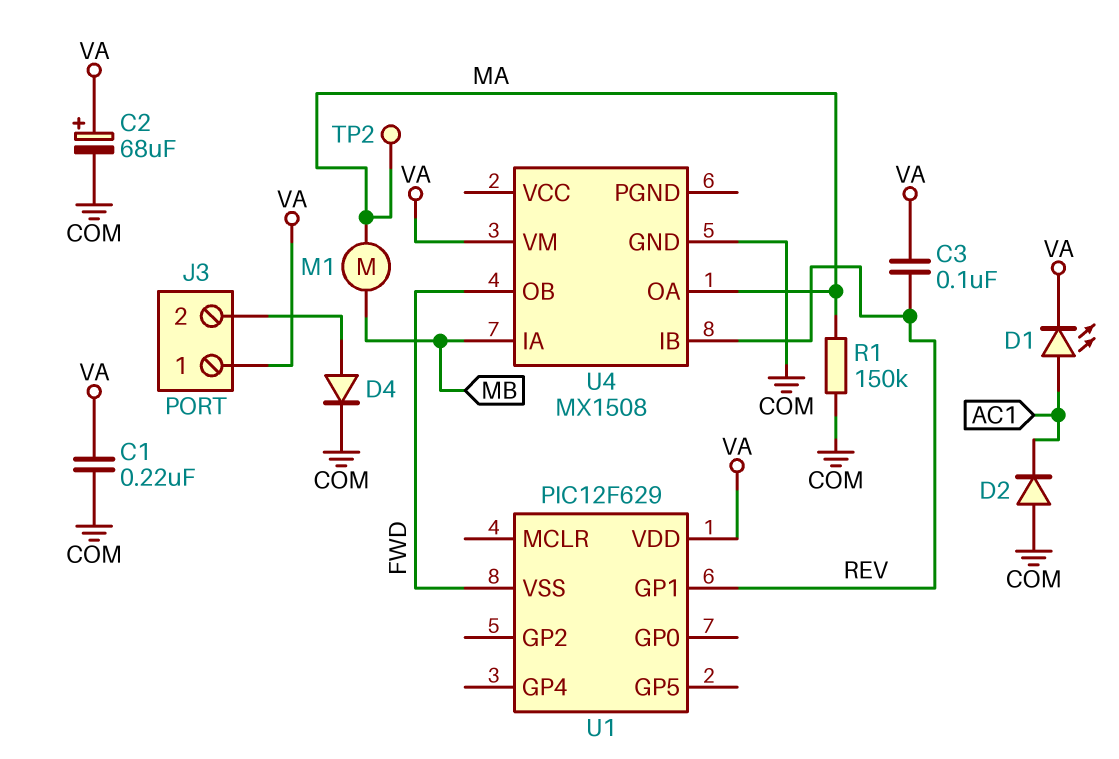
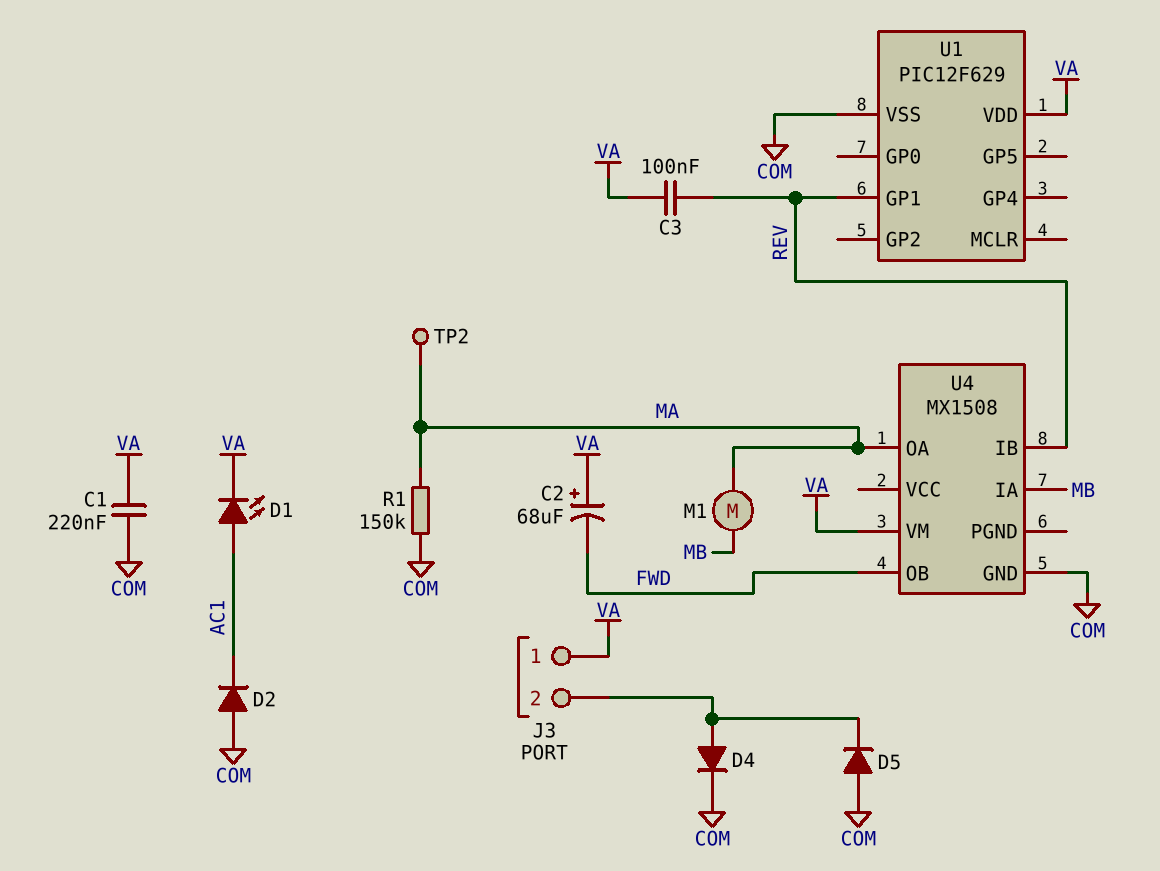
C2: 68uF (plus VA, minus COM) -> 68uF (plus VA, minus FWD)
D5: none -> diode (A COM, K J3/2)
U1 pin VSS: FWD -> COM

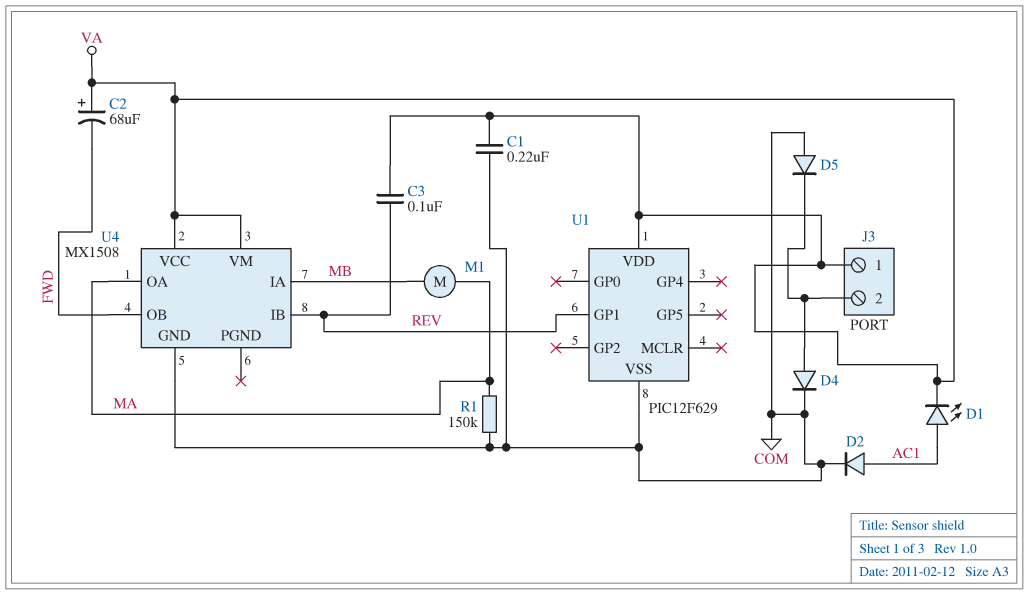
D2: diode (A COM, K AC1) -> diode (A AC1, K COM)
TP2: test point (MA) -> none
U4 pin VCC: none -> VA

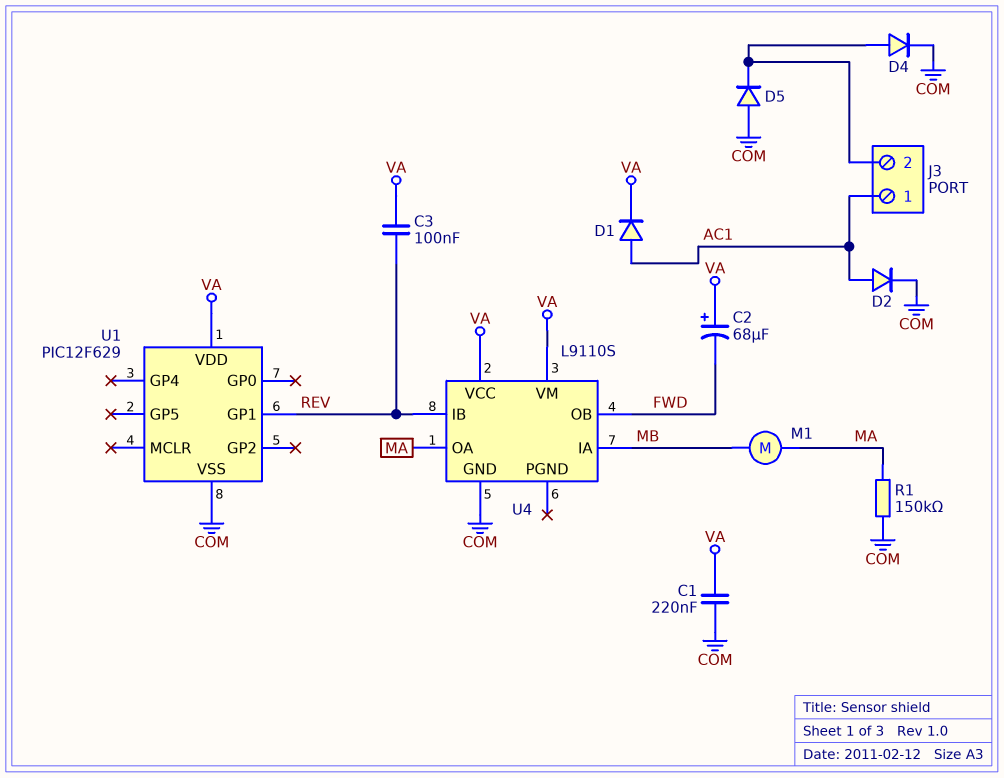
D1: LED (A AC1, K VA) -> diode (A AC1, K VA)
J3 pin 1: VA -> AC1
U4: MX1508 -> L9110S

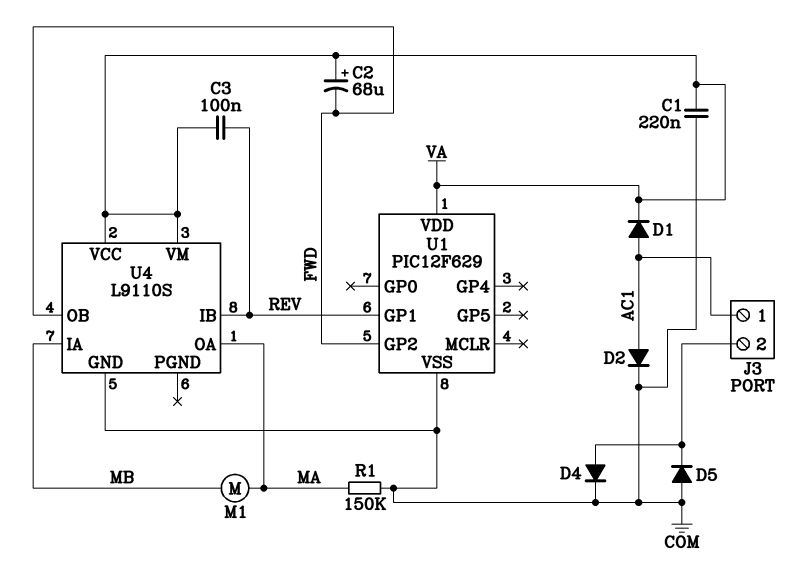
U1 pin GP2: none -> FWD

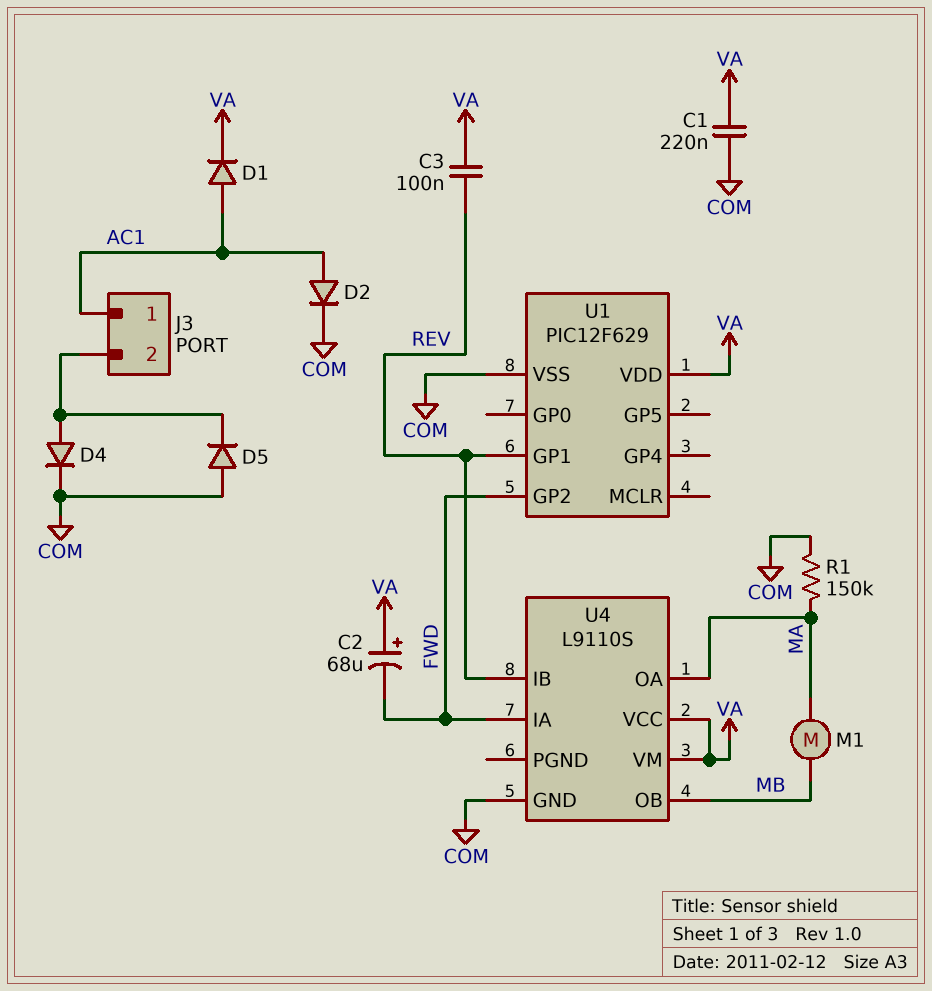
U4 pin IA: MB -> FWD
U4 pin OB: FWD -> MB

